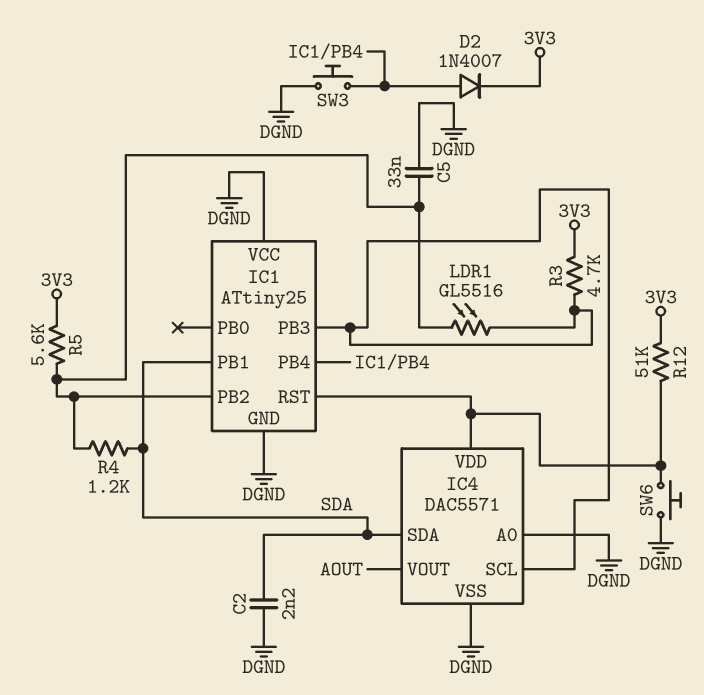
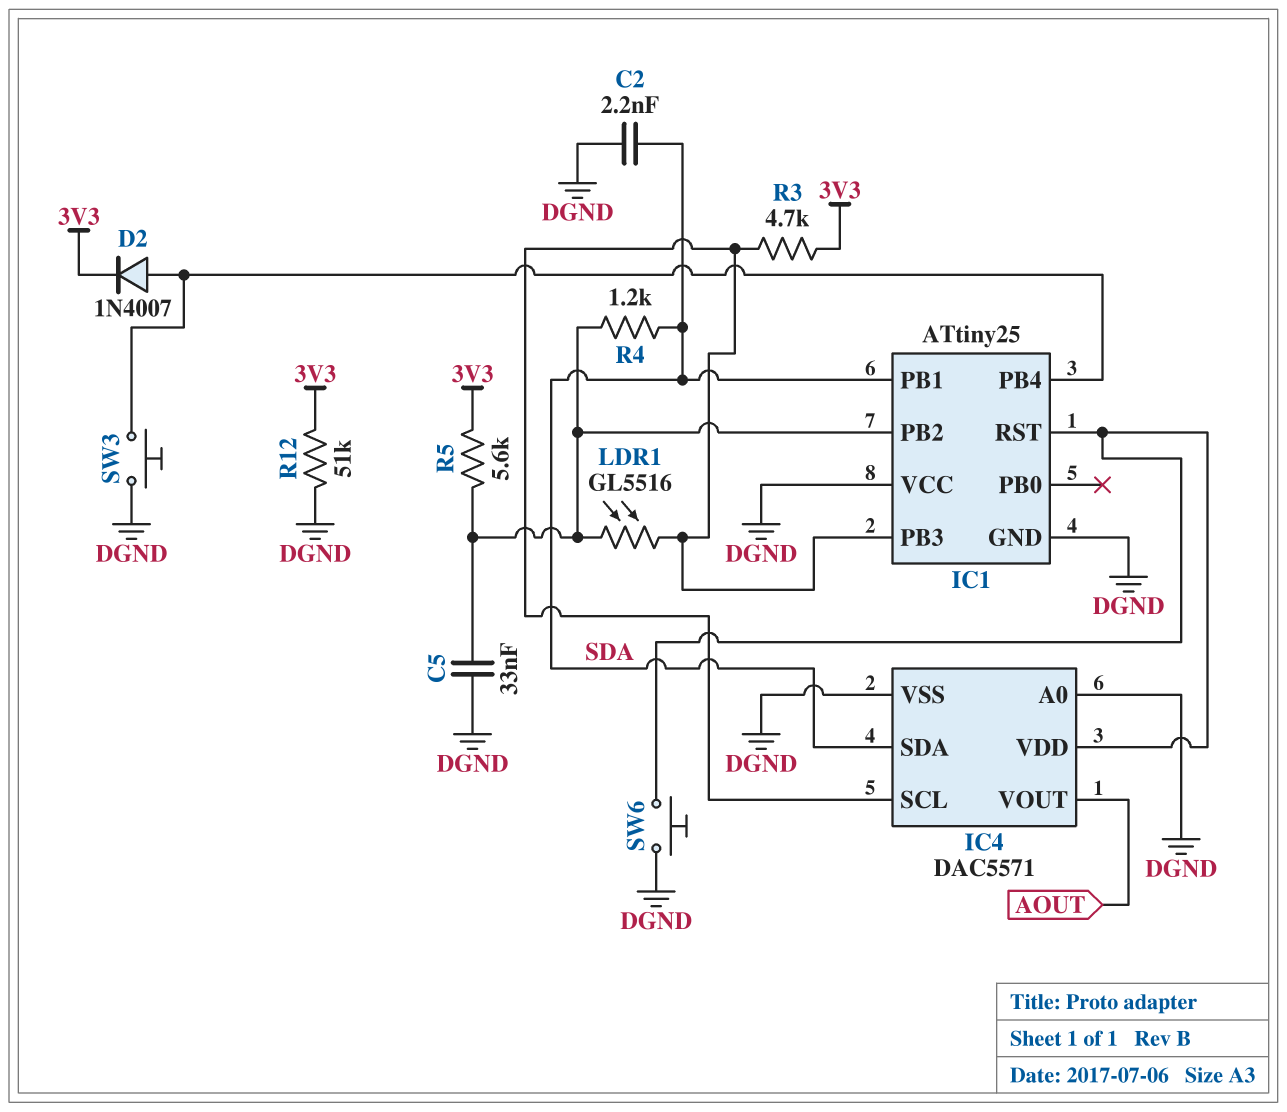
R12: 51k (3V3, IC1/RST) -> 51k (3V3, DGND)

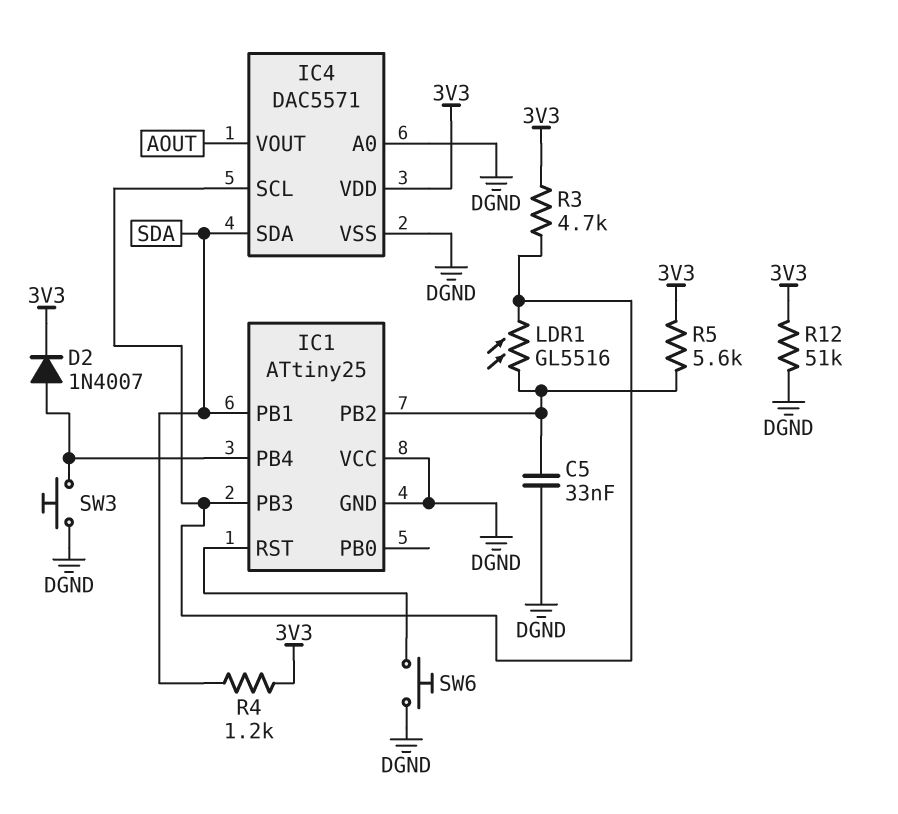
C2: 2.2nF (DGND, SDA) -> none
IC4 pin VDD: IC1/RST -> 3V3
R4: 1.2k (IC1/PB2, SDA) -> 1.2k (3V3, SDA)

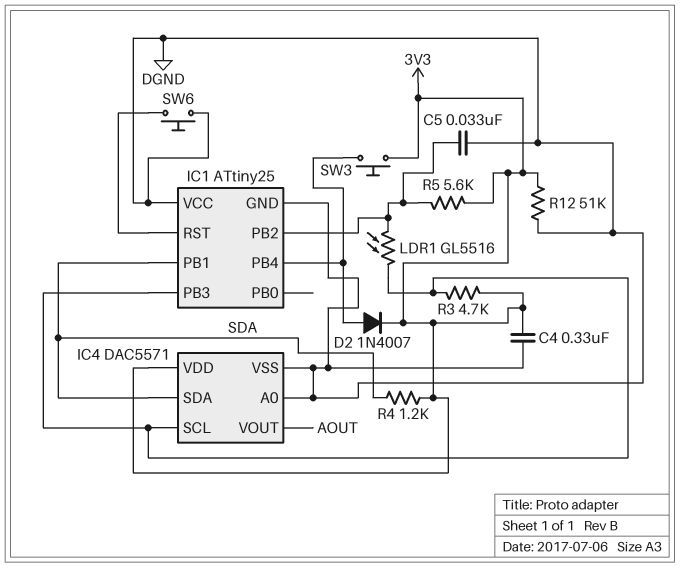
C4: none -> 330nF (3V3, DGND)
SW3: button (DGND, IC1/PB4) -> button (3V3, IC1/PB4)

